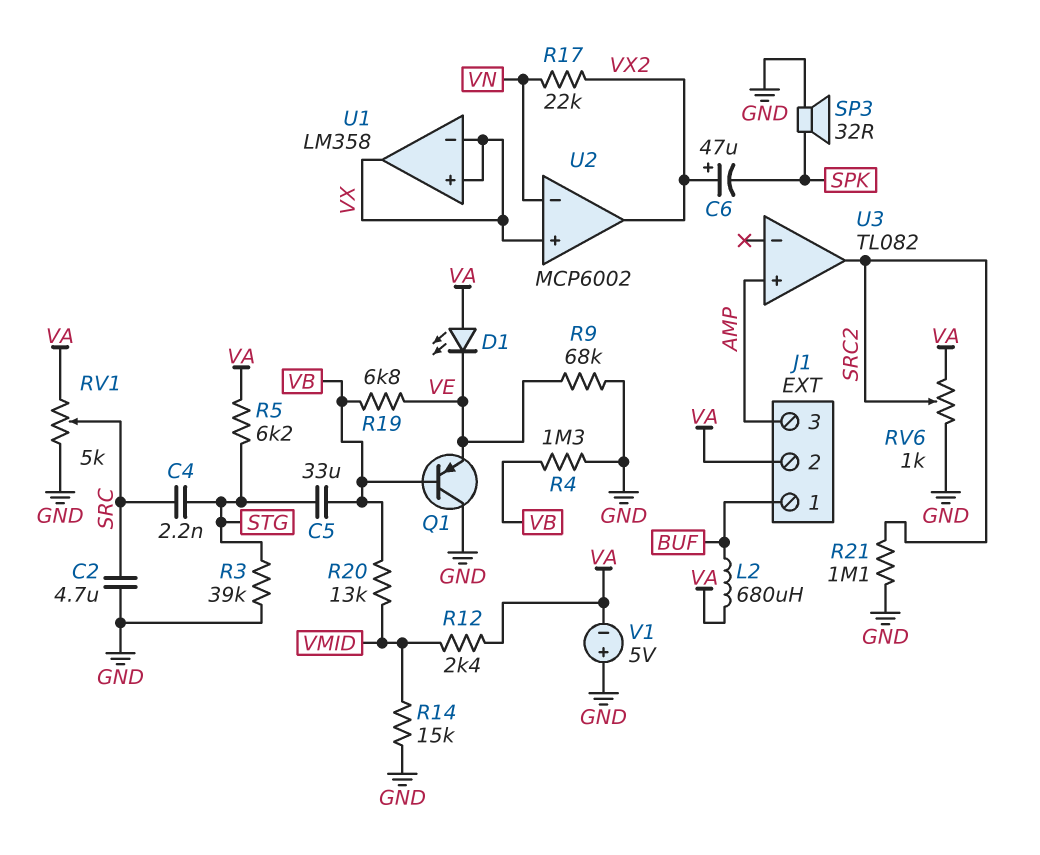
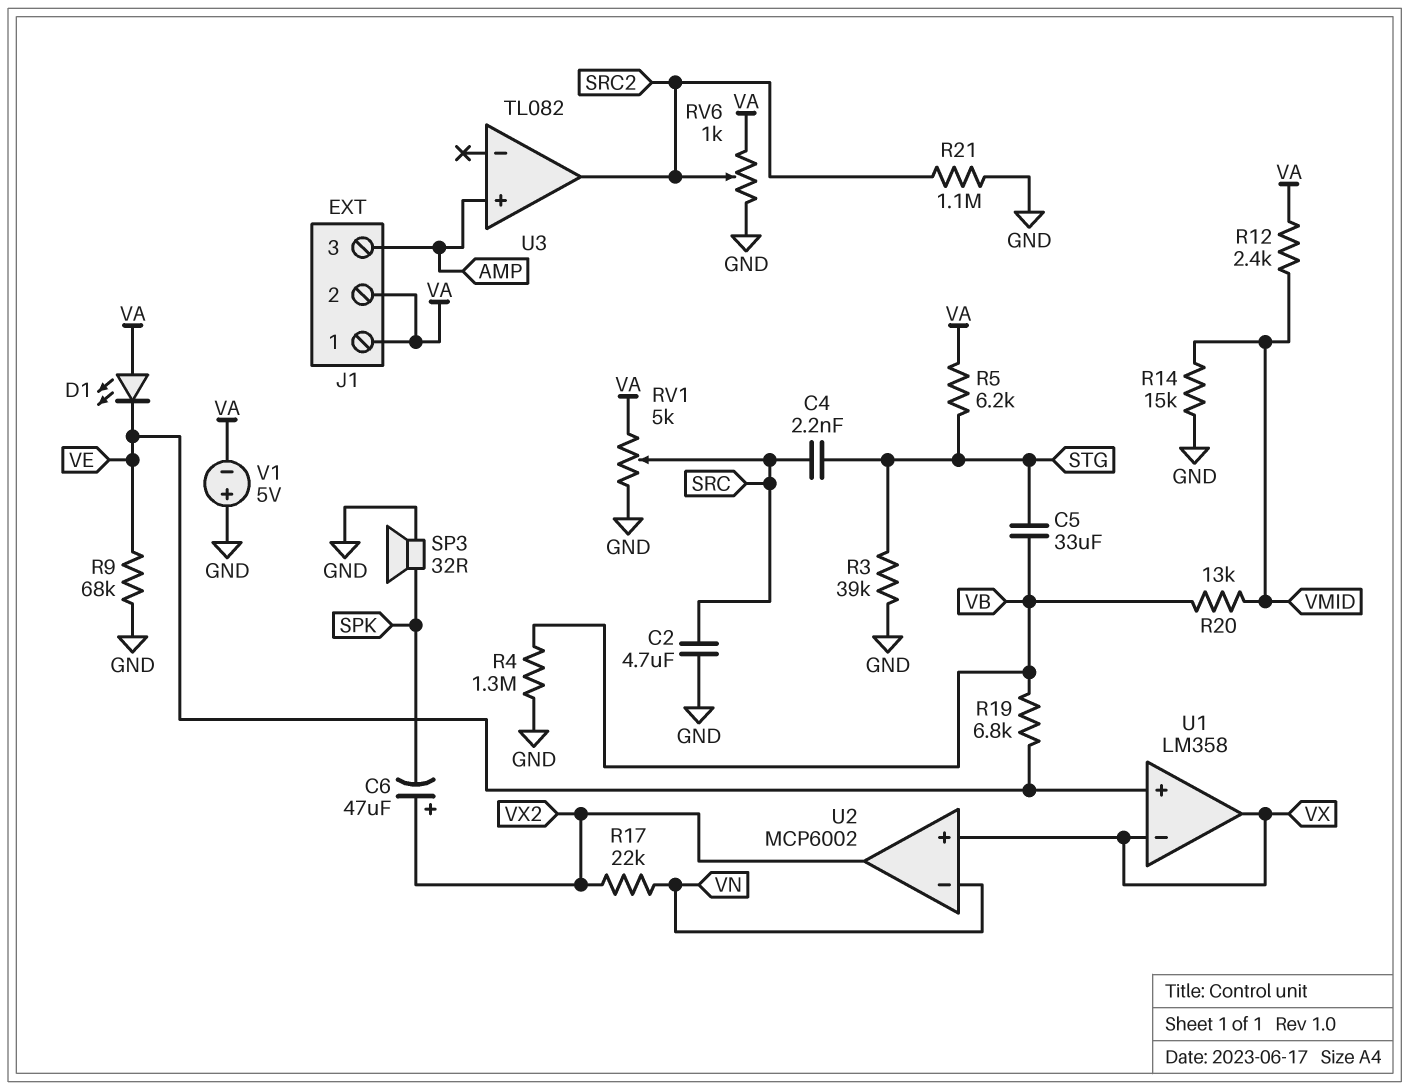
J1 pin 1: BUF -> VA
L2: 680uH (BUF, VA) -> none
Q1: PNP (B VB, C GND, E VE) -> none
U1 pin in+: VX -> VE

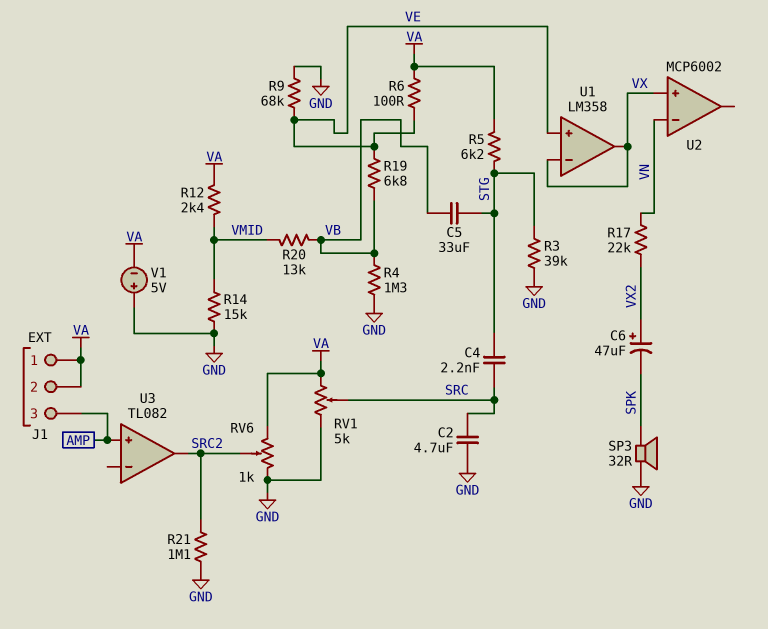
D1: LED (A VA, K VE) -> none
R6: none -> 100 (VA, VE)
U2 pin out: VX2 -> none

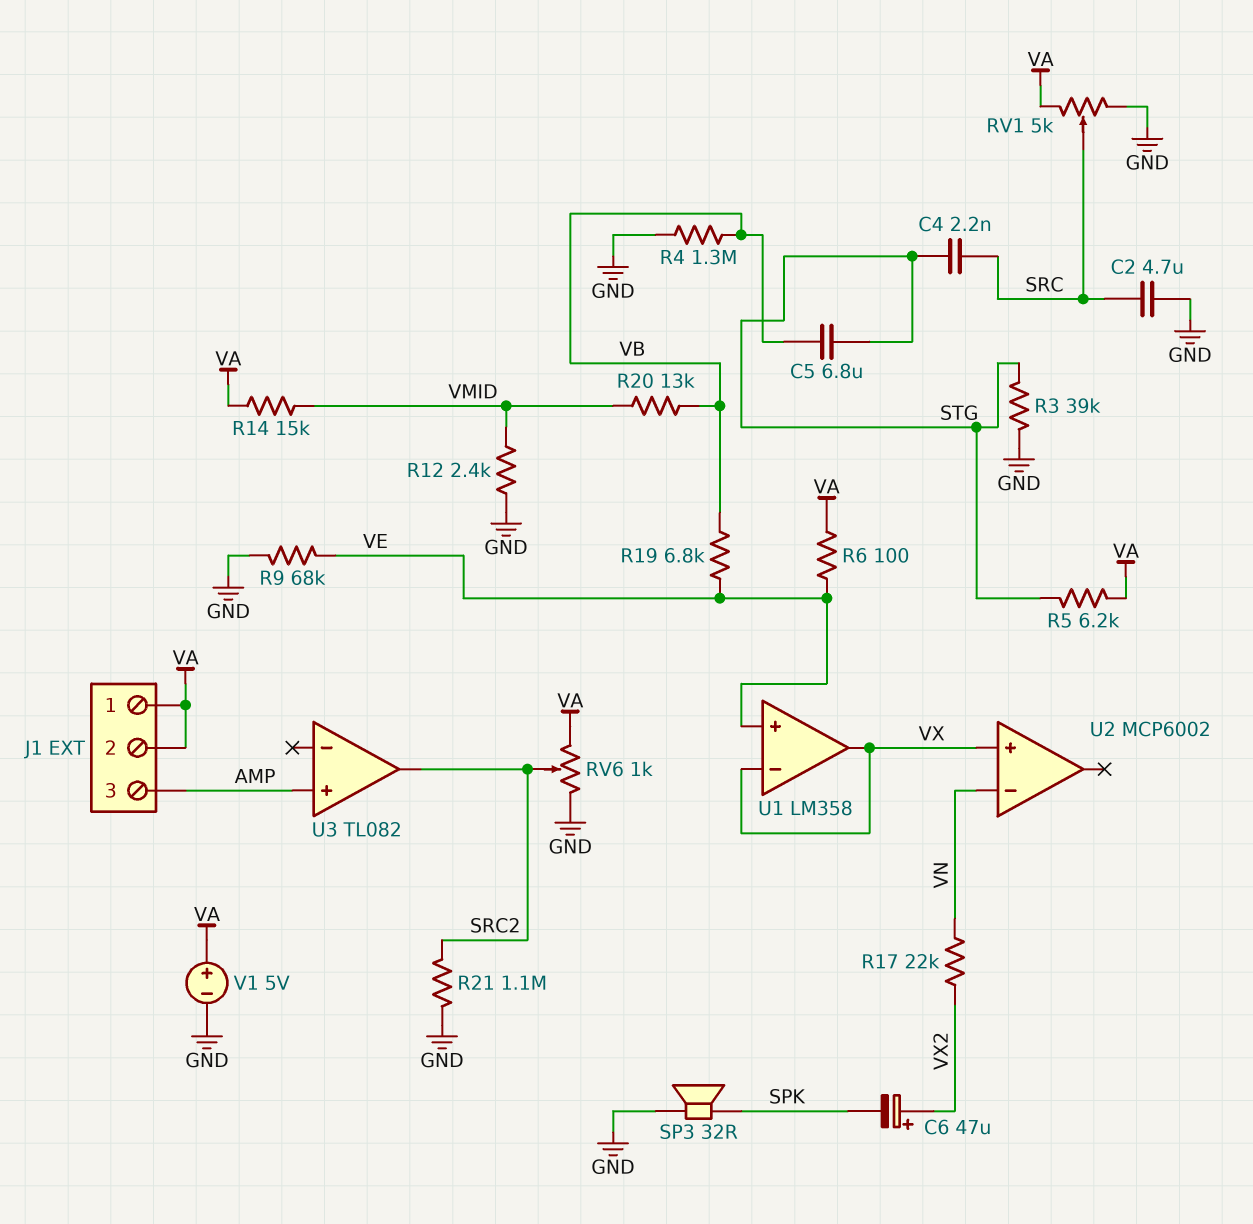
C5: 33uF (STG, VB) -> 6.8uF (STG, VB)
R12: 2.4k (VA, VMID) -> 2.4k (GND, VMID)
R14: 15k (GND, VMID) -> 15k (VA, VMID)
V1: 5V (plus GND, minus VA) -> 5V (plus VA, minus GND)

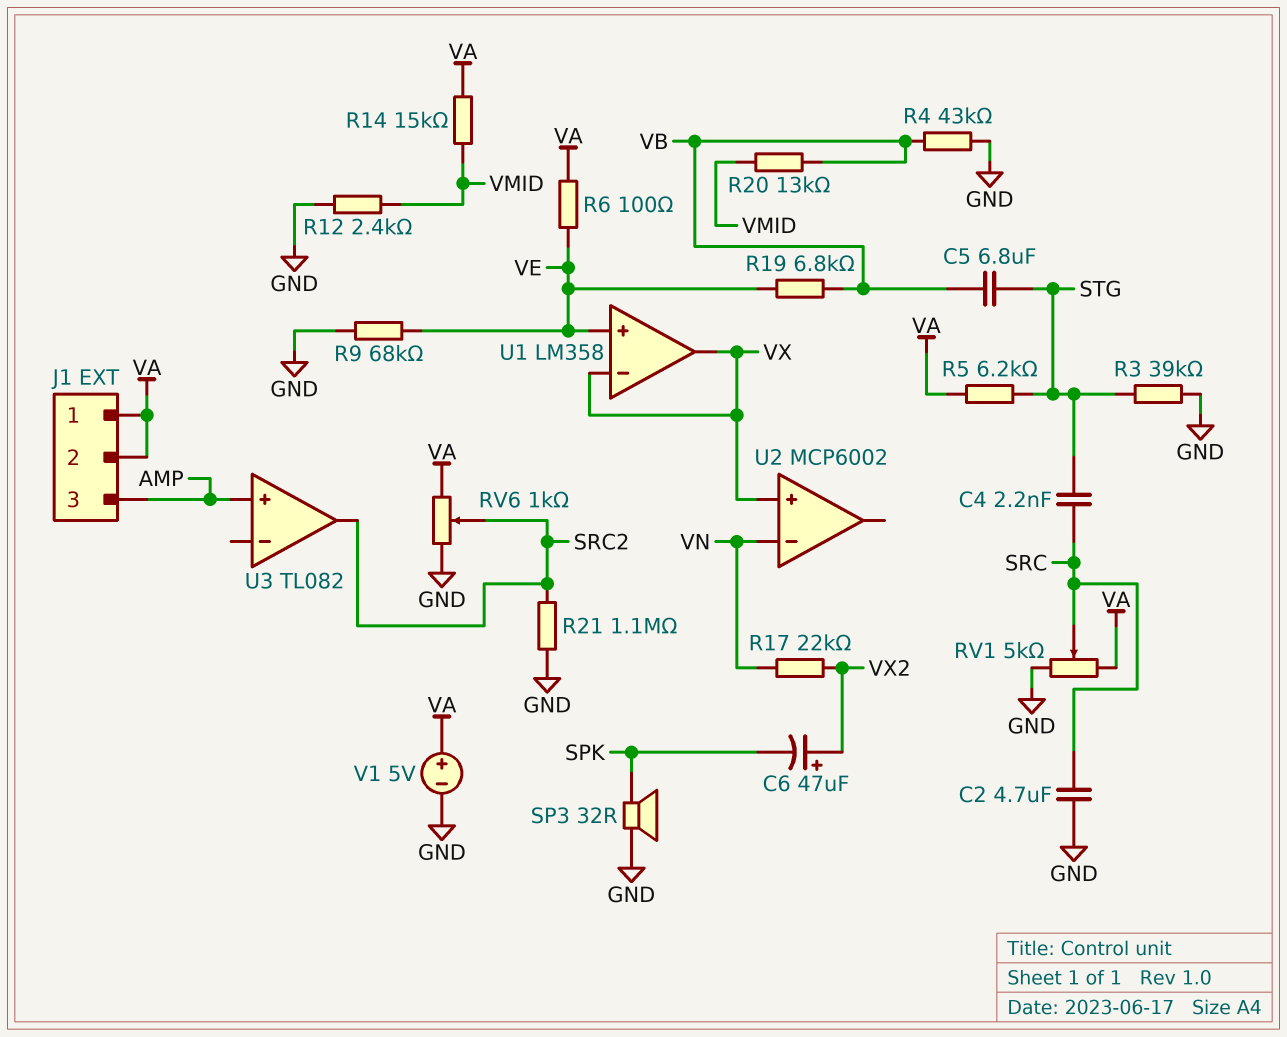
R4: 1.3M (GND, VB) -> 43k (GND, VB)

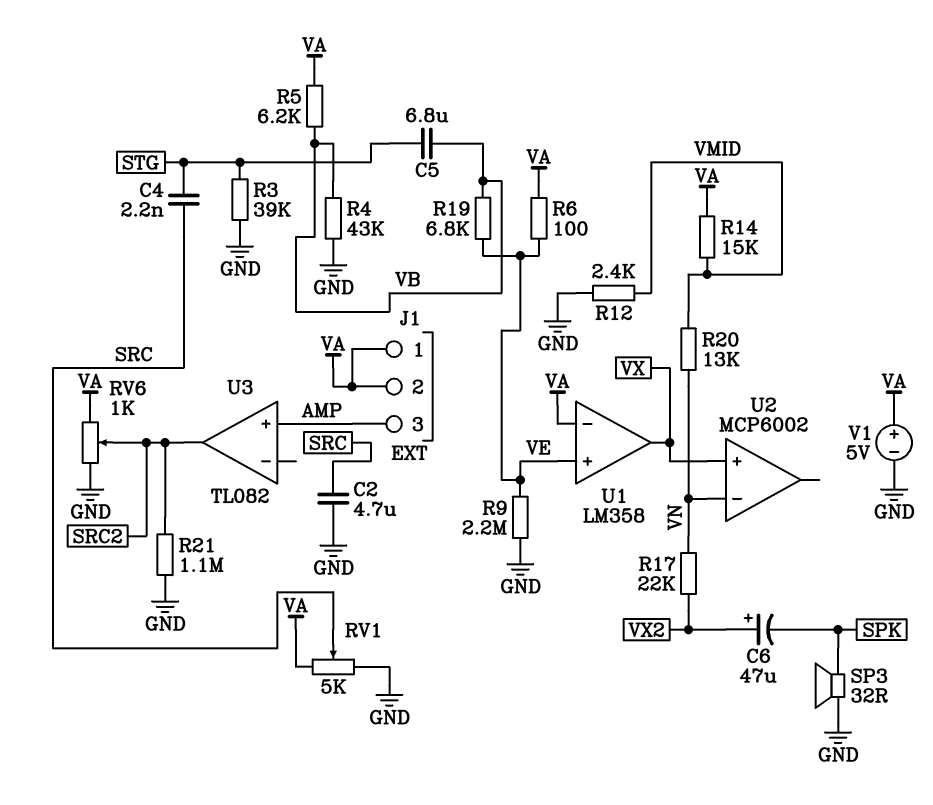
R5: 6.2k (STG, VA) -> 6.2k (VA, VB)
R9: 68k (GND, VE) -> 2.2M (GND, VE)
R20: 13k (VB, VMID) -> 13k (VMID, VN)
U1 pin in-: VX -> VA

